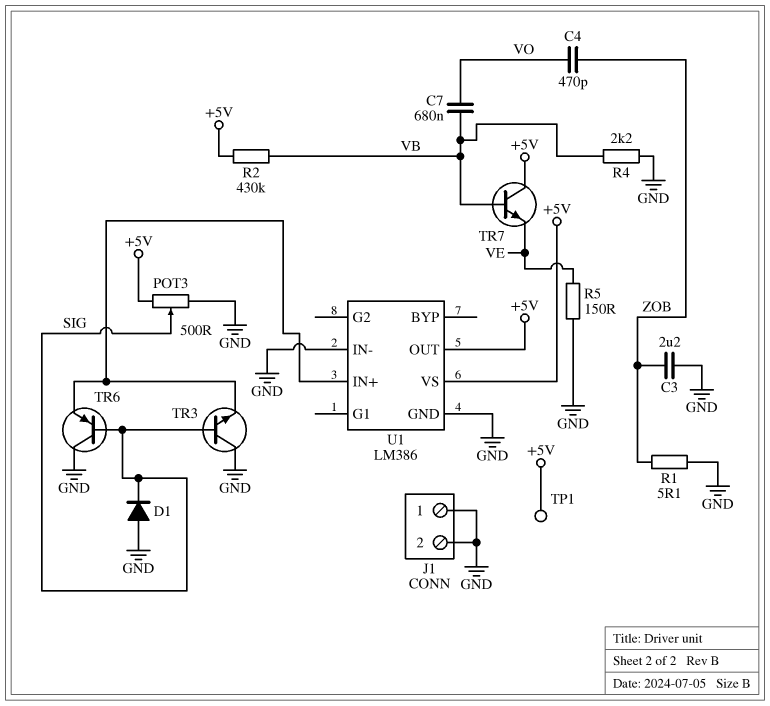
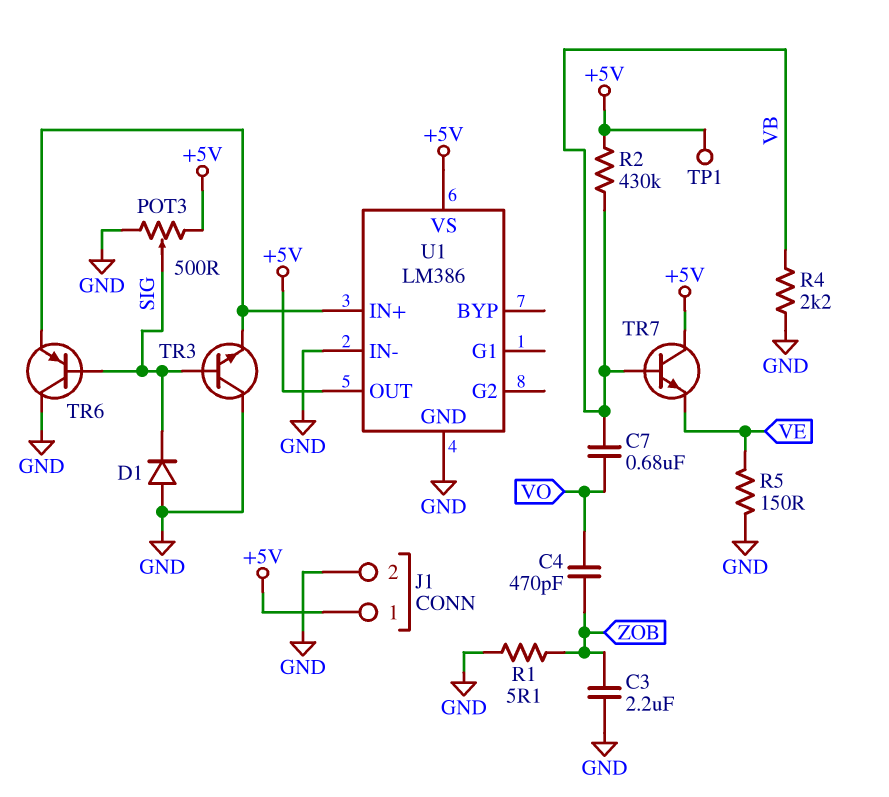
J1 pin 1: GND -> +5V

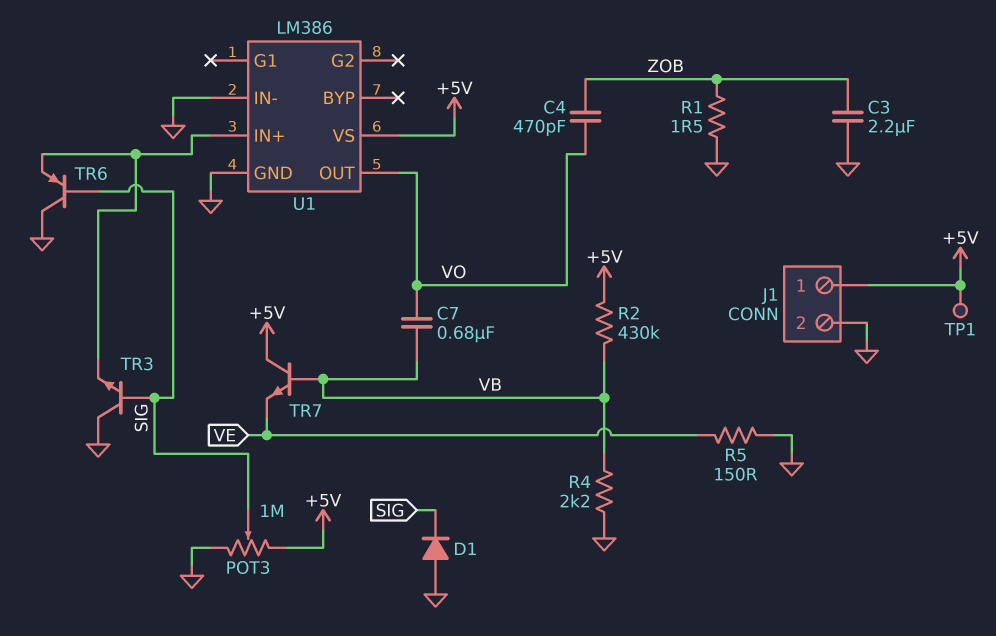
POT3: 500 (+5V, GND, wiper SIG) -> 1M (+5V, GND, wiper SIG)
R1: 5.1 (GND, ZOB) -> 1.5 (GND, ZOB)
U1 pin OUT: +5V -> VO

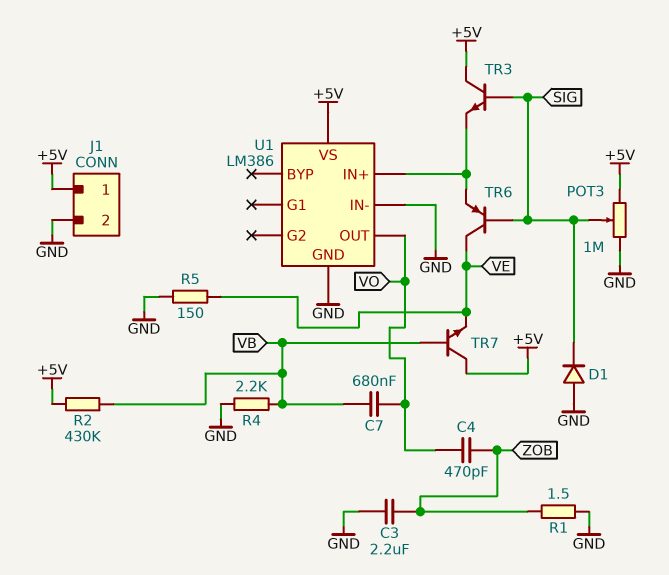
TP1: test point (+5V) -> none
TR3: NPN (B SIG, C GND, E U1/IN+) -> NPN (B SIG, C +5V, E U1/IN+)
TR6: PNP (B SIG, C GND, E U1/IN+) -> PNP (B SIG, C VE, E U1/IN+)

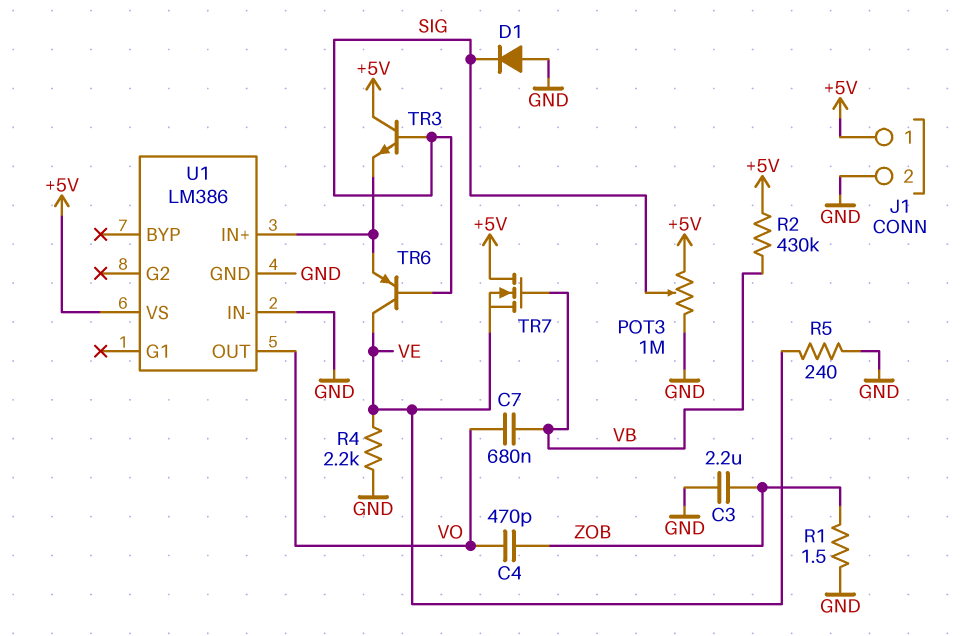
R4: 2.2k (GND, VB) -> 2.2k (GND, VE)
R5: 150 (GND, VE) -> 240 (GND, VE)
TR7: NPN (B VB, C +5V, E VE) -> NMOS (G VB, D +5V, S VE)

